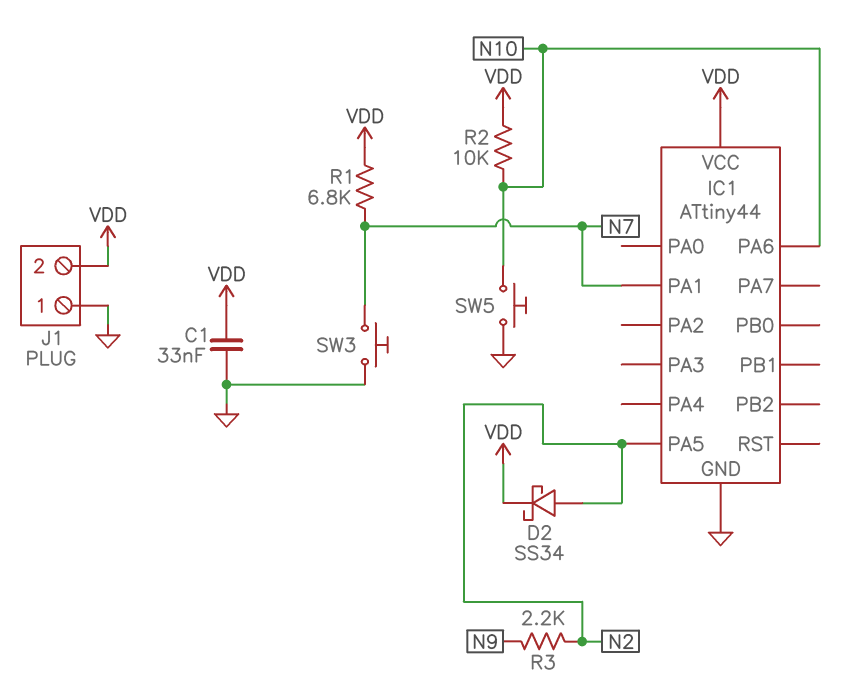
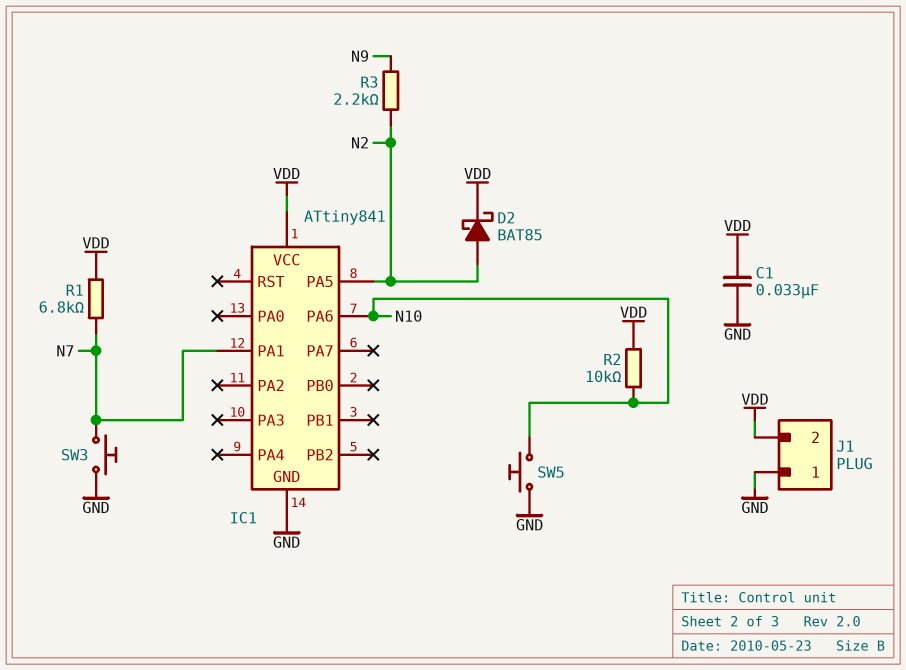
D2: schottky SS34 (A N2, K VDD) -> schottky BAT85 (A N2, K VDD)
IC1: ATtiny44 -> ATtiny841

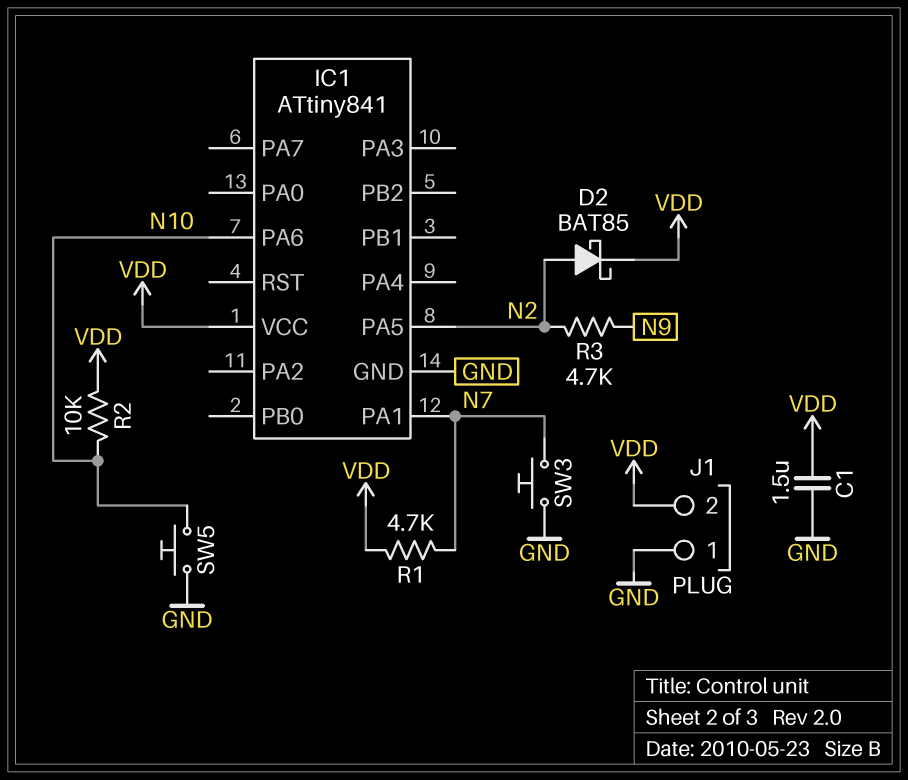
C1: 33nF (GND, VDD) -> 1.5uF (GND, VDD)
R1: 6.8k (N7, VDD) -> 4.7k (N7, VDD)
R3: 2.2k (N2, N9) -> 4.7k (N2, N9)

